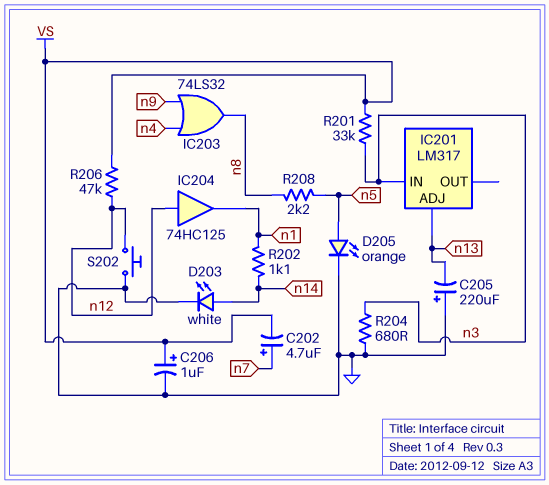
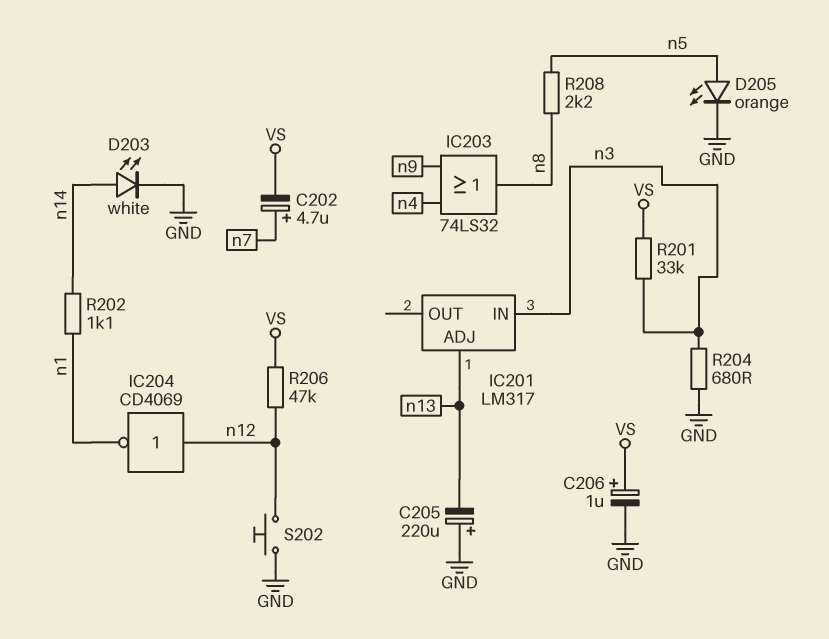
IC204: buffer 74HC125 (in n12, out n1) -> NOT CD4069 (in n12, out n1)

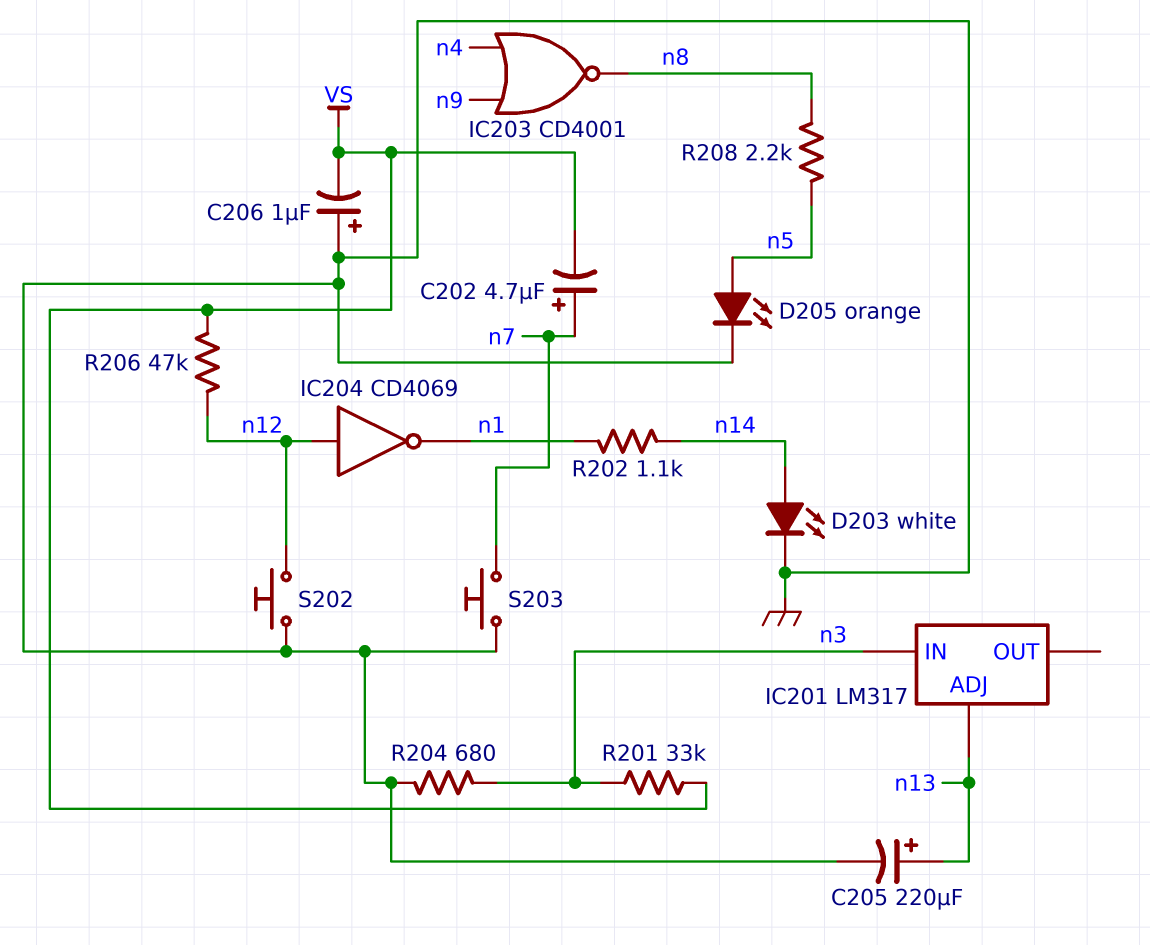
C205: 220uF (plus GND, minus n13) -> 220uF (plus n13, minus GND)
C206: 1uF (plus VS, minus GND) -> 1uF (plus GND, minus VS)
IC203: OR 74LS32 (in n4, in n9, out n8) -> NOR CD4001 (in n4, in n9, out n8)
S203: none -> button (GND, n7)

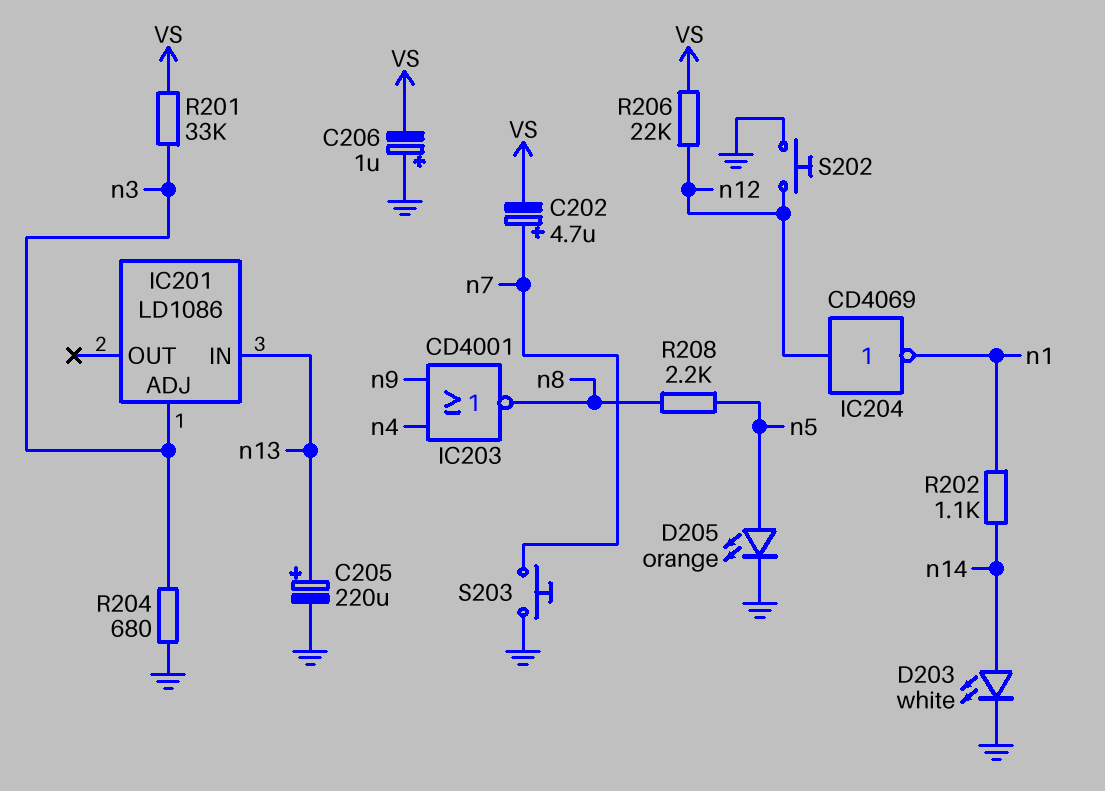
IC201: LM317 -> LD1086
IC201 pin ADJ: n13 -> n3
IC201 pin IN: n3 -> n13
R206: 47k (VS, n12) -> 22k (VS, n12)

